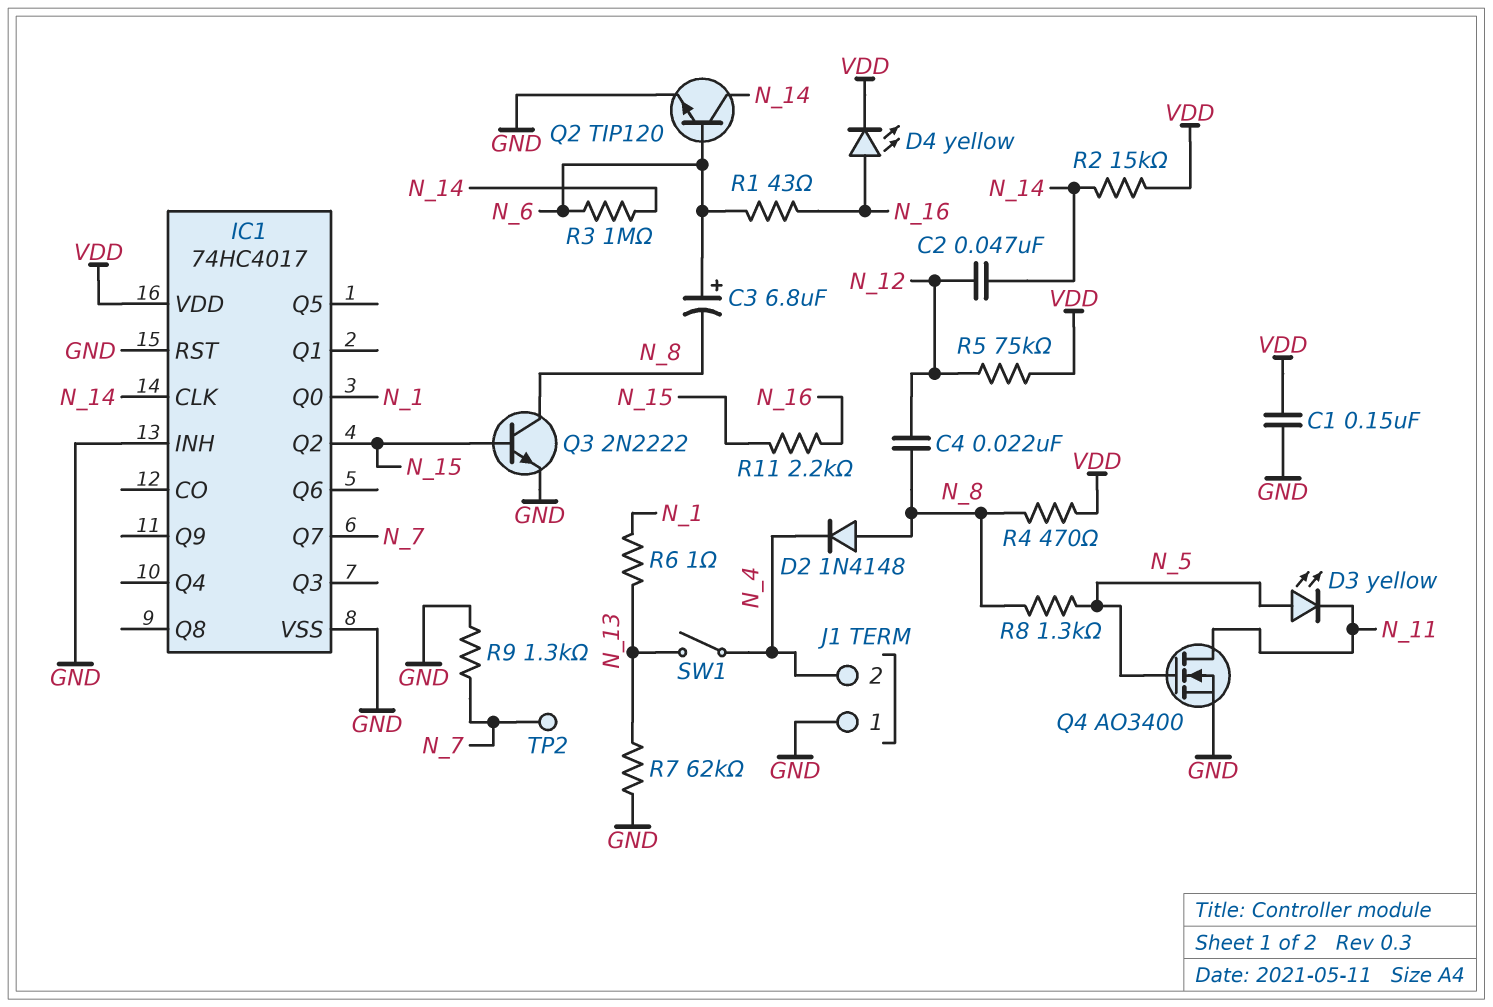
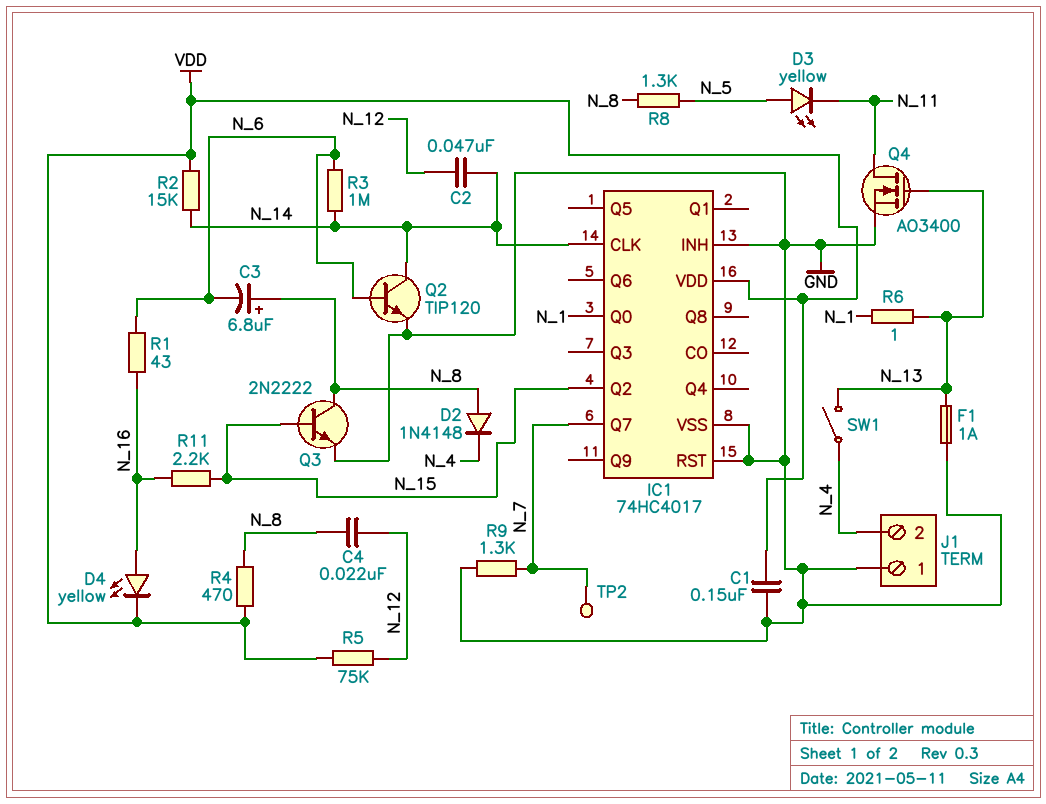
C3: 6.8uF (plus N_6, minus N_8) -> 6.8uF (plus N_8, minus N_6)
F1: none -> 1A (GND, N_13)
Q4: NMOS AO3400 (G N_5, D N_11, S GND) -> NMOS AO3400 (G N_13, D N_11, S GND)
R7: 62k (GND, N_13) -> none

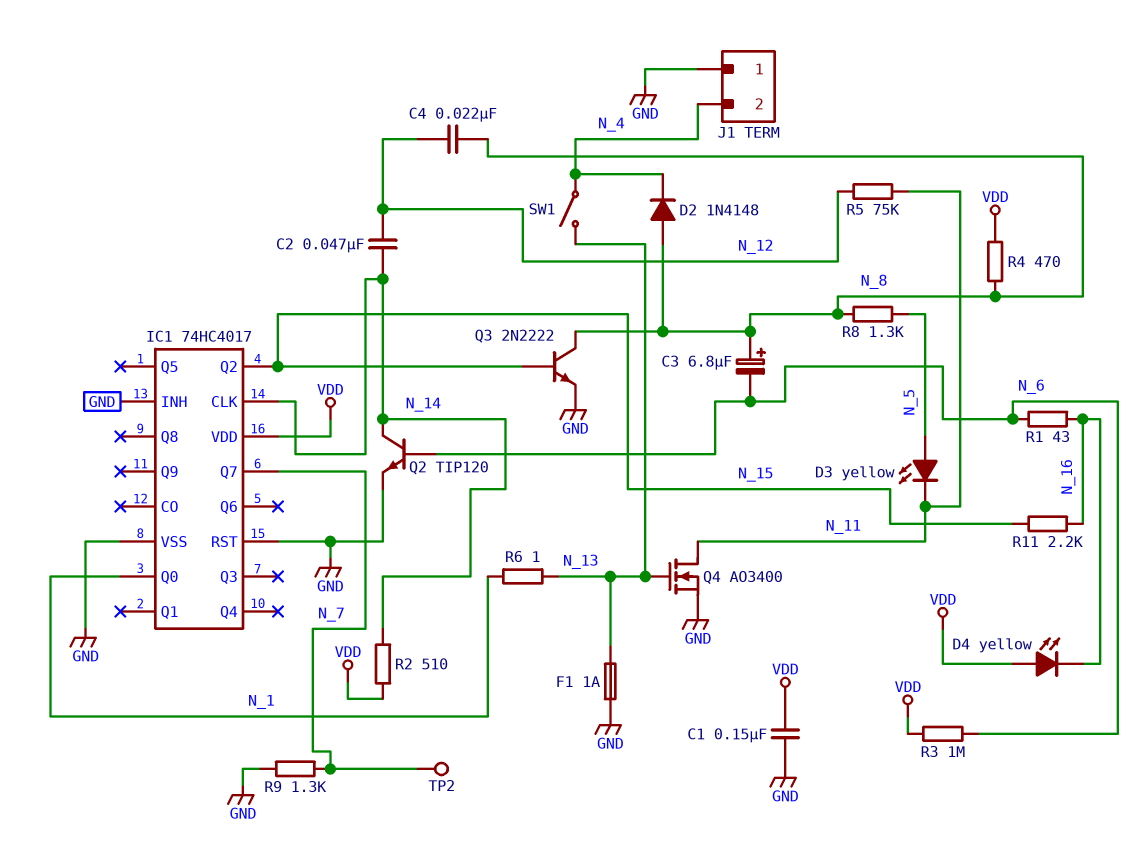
D4: LED yellow (A N_16, K VDD) -> LED yellow (A VDD, K N_16)
R2: 15k (N_14, VDD) -> 510 (N_14, VDD)
R3: 1M (N_6, N_14) -> 1M (N_6, VDD)
R5: 75k (N_12, VDD) -> 75k (N_11, N_12)

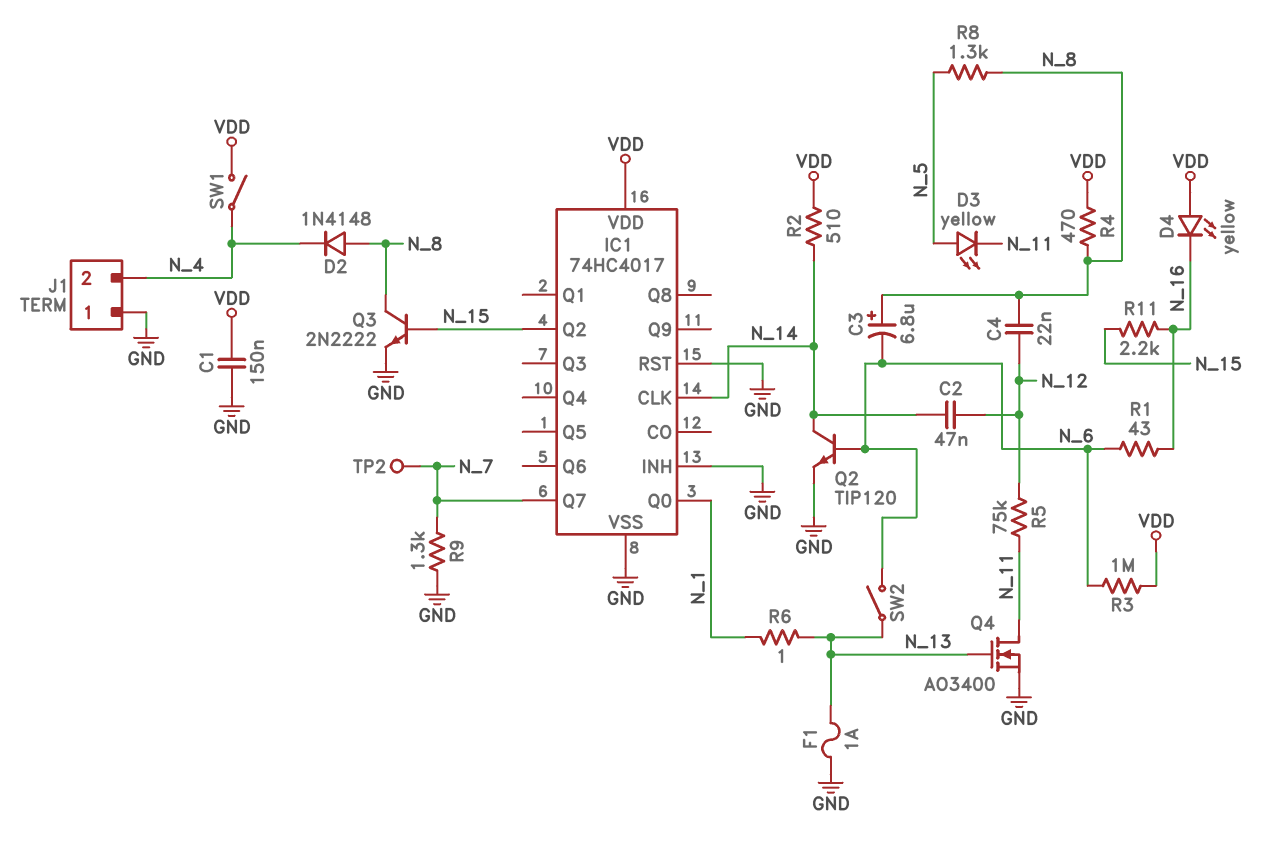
SW1: switch (N_4, N_13) -> switch (N_4, VDD)
SW2: none -> switch (N_6, N_13)

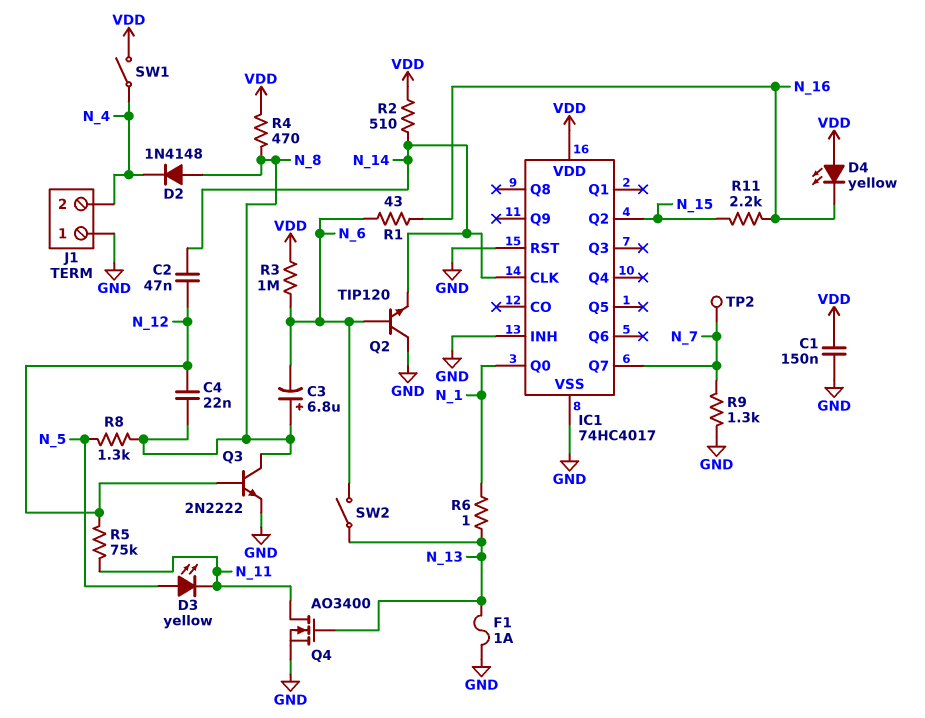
Q2: NPN TIP120 (B N_6, C N_14, E GND) -> NPN TIP120 (B N_6, C GND, E N_14)
Q3: NPN 2N2222 (B N_15, C N_8, E GND) -> NPN 2N2222 (B N_12, C N_8, E GND)

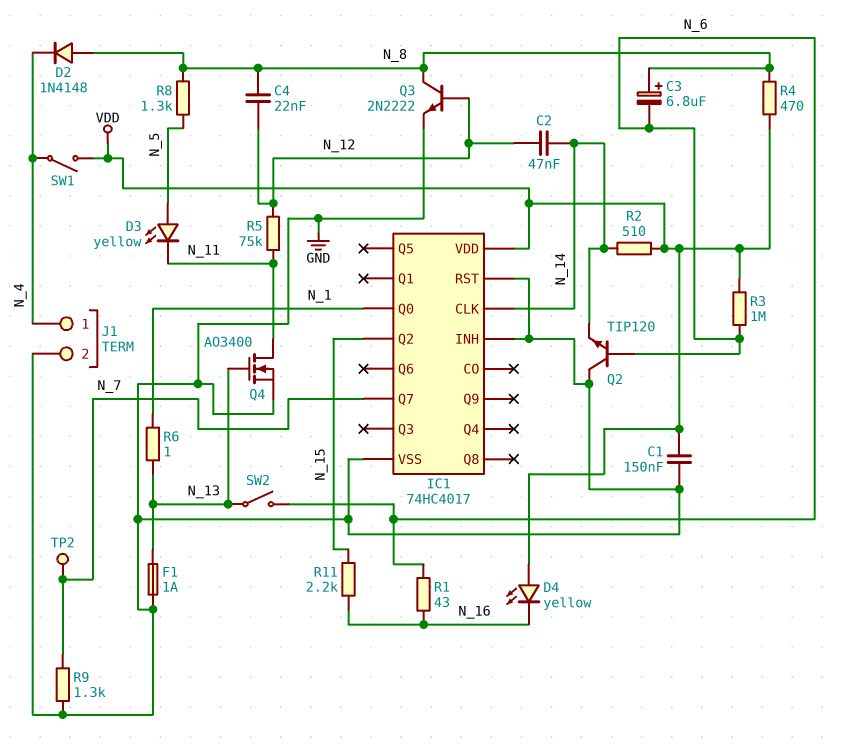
J1 pin 1: GND -> N_4
J1 pin 2: N_4 -> GND

